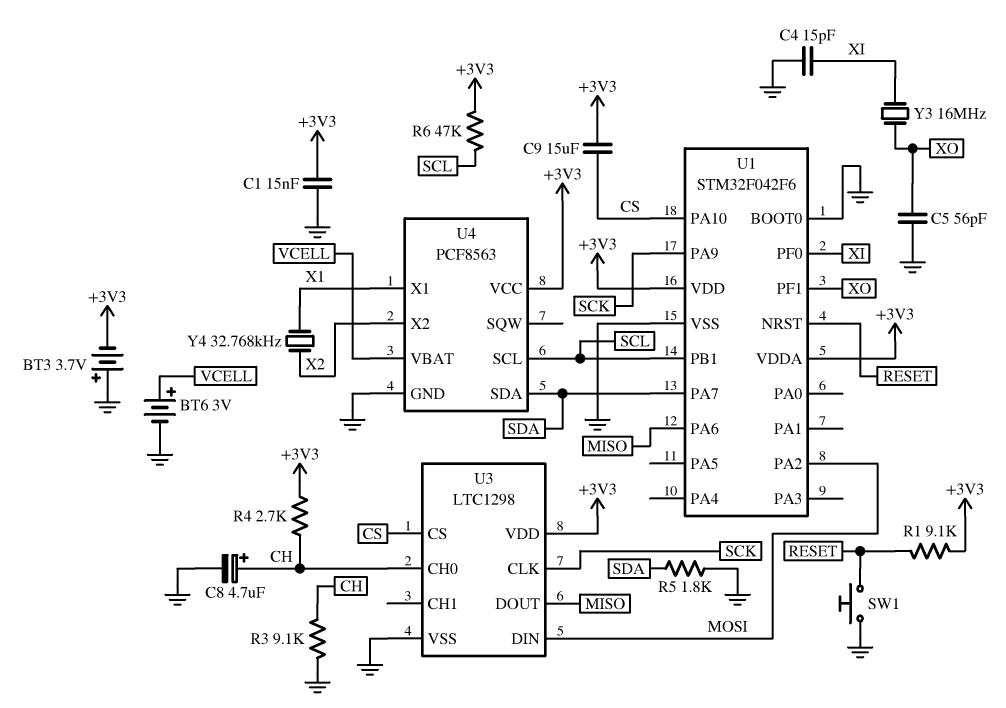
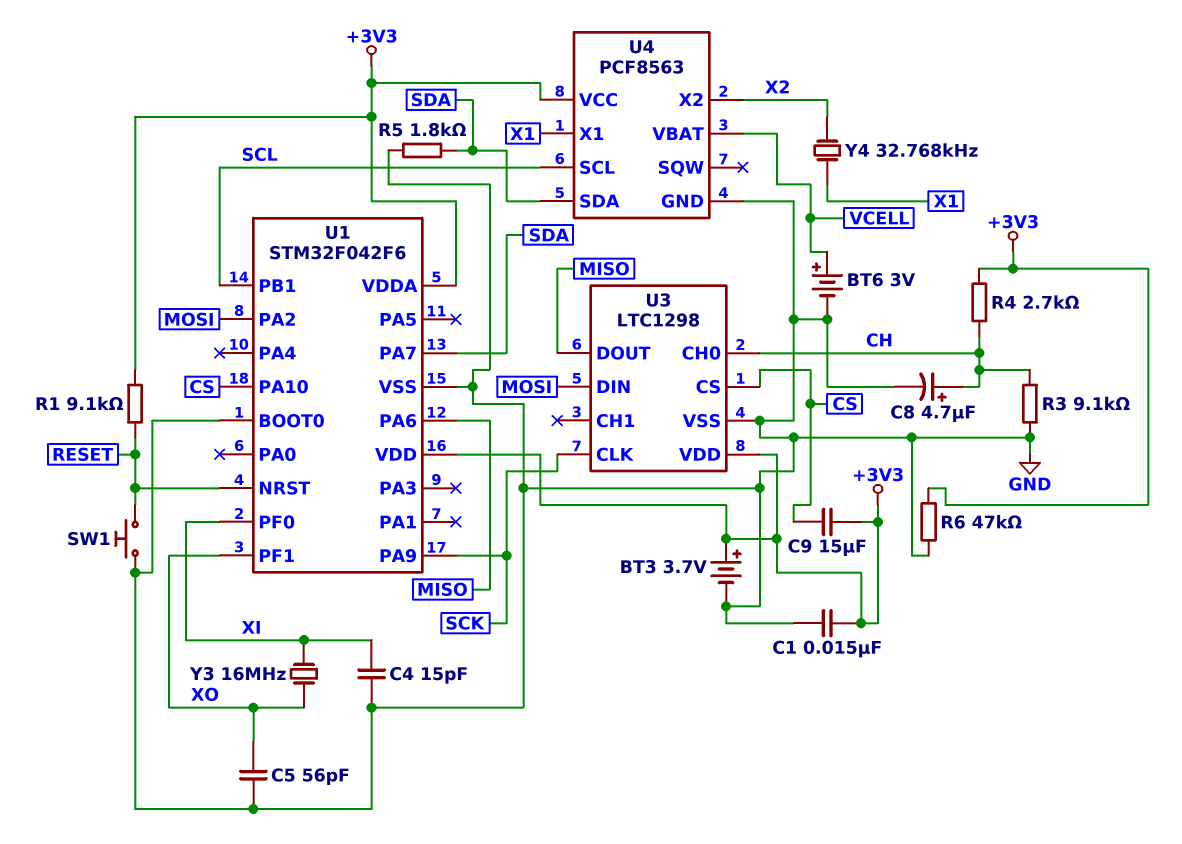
BT3: 3.7V (plus GND, minus +3V3) -> 3.7V (plus +3V3, minus GND)
R6: 47k (+3V3, SCL) -> 47k (+3V3, GND)

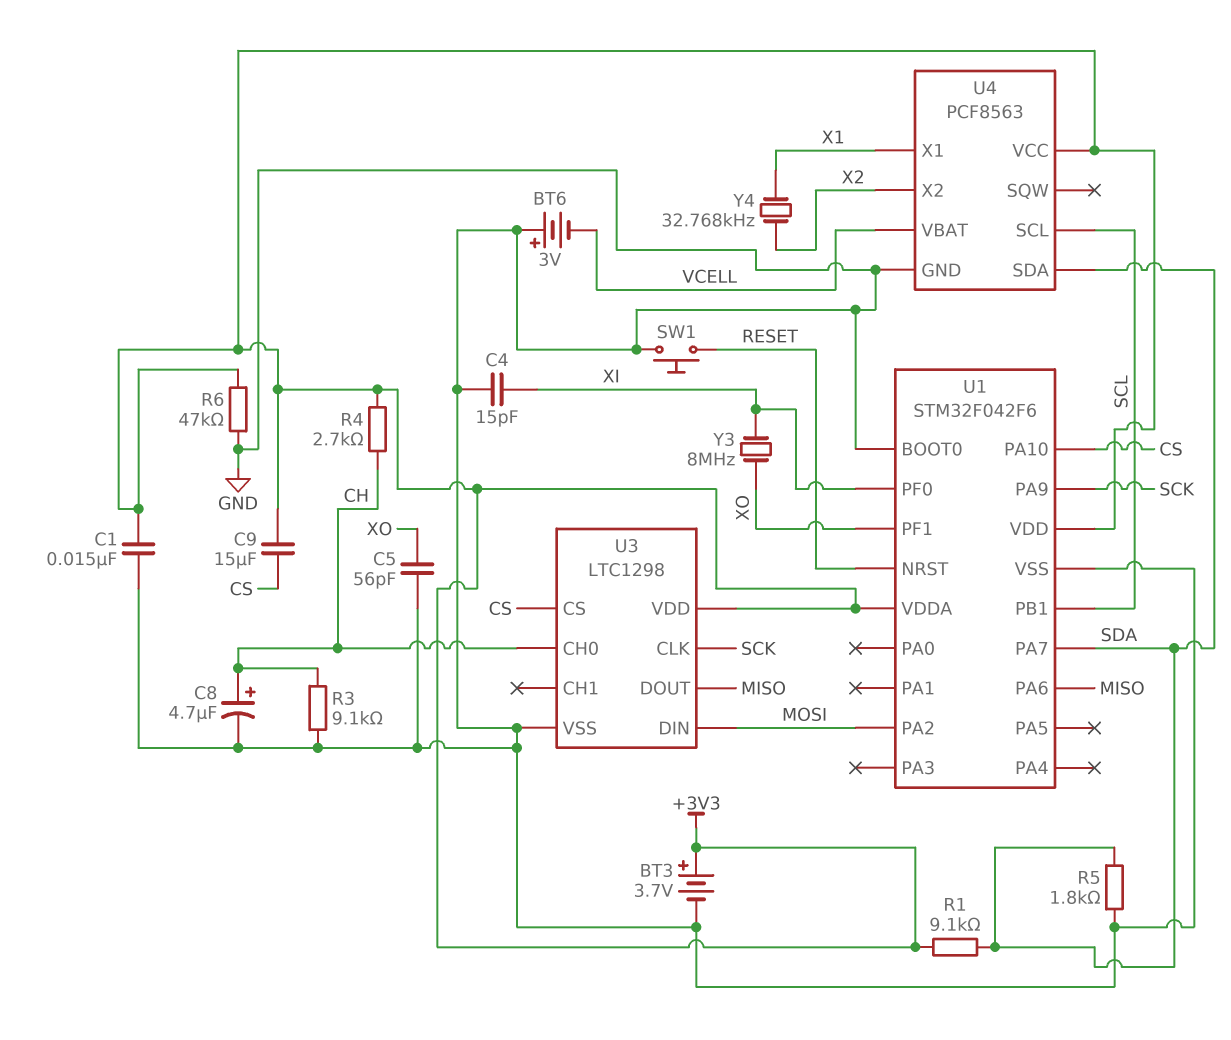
BT6: 3V (plus VCELL, minus GND) -> 3V (plus GND, minus VCELL)
R1: 9.1k (+3V3, RESET) -> 9.1k (+3V3, SDA)
Y3: 16MHz (XI, XO) -> 8MHz (XI, XO)

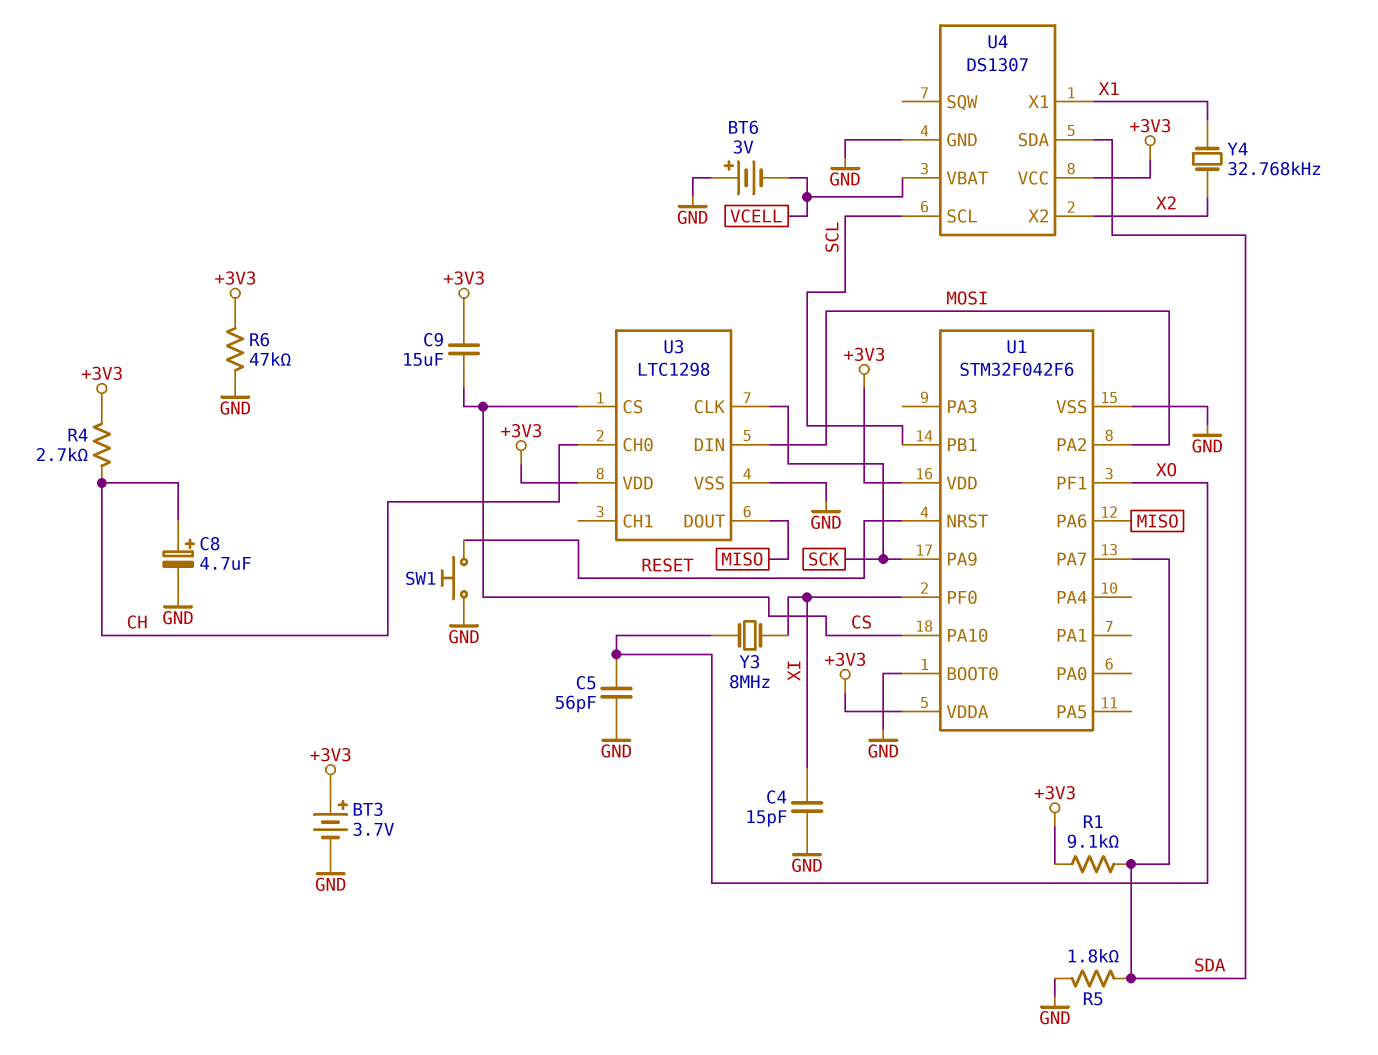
C1: 15nF (+3V3, GND) -> none
R3: 9.1k (CH, GND) -> none
U4: PCF8563 -> DS1307

